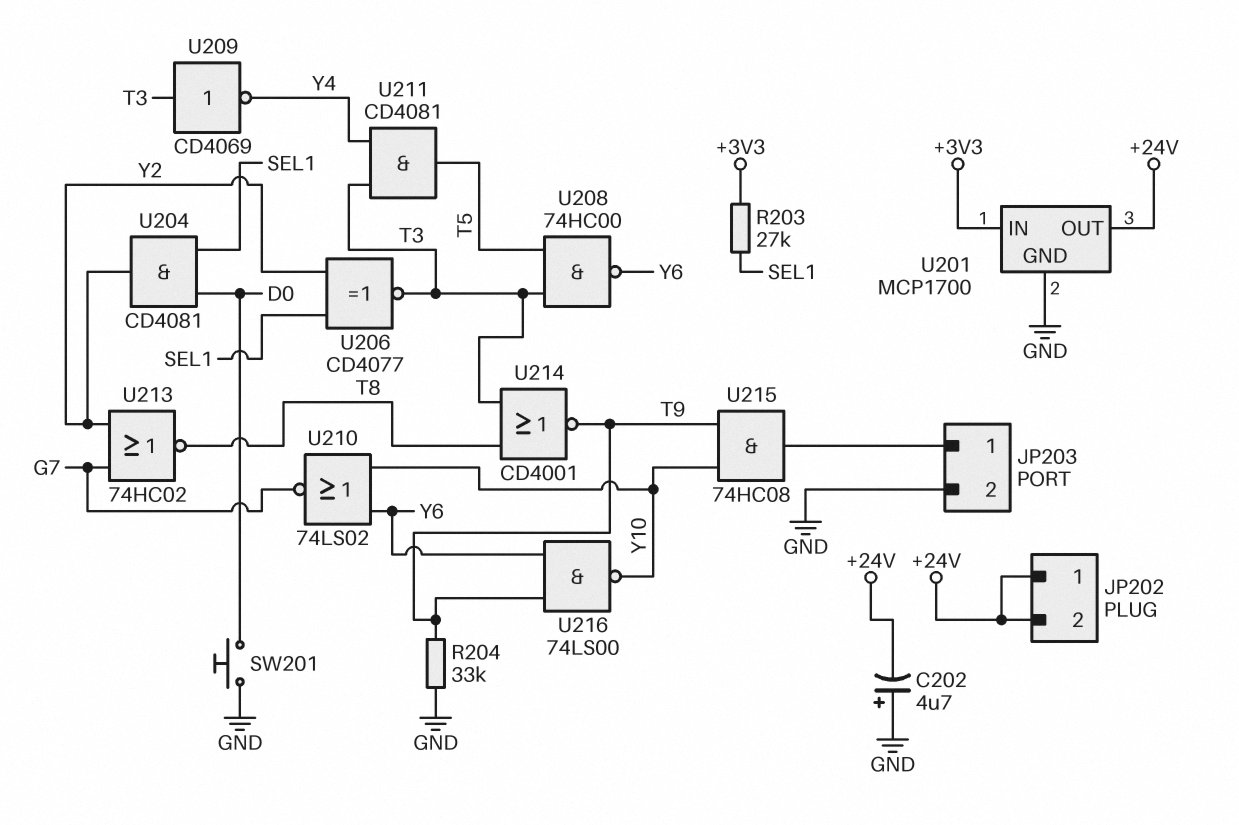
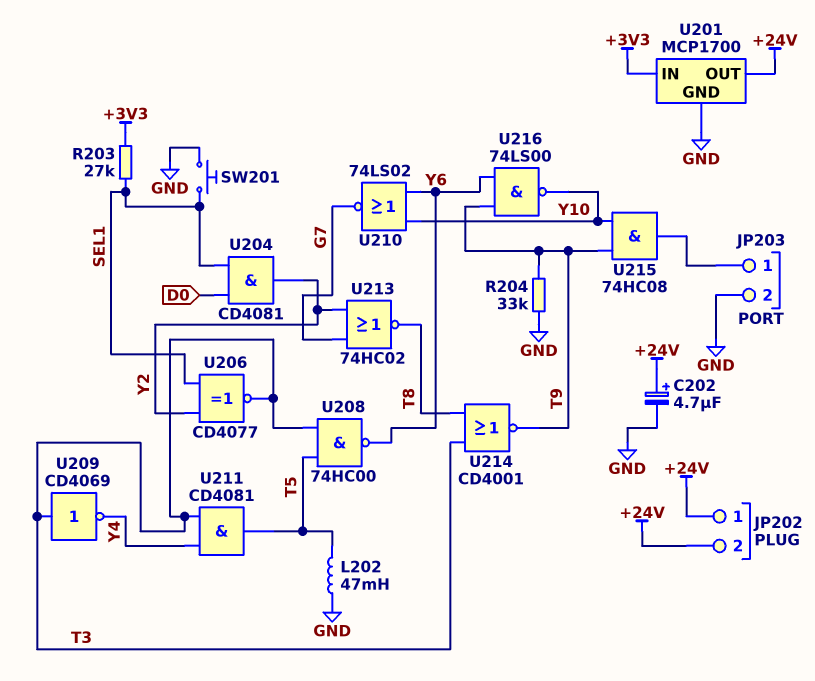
C202: 4.7uF (plus GND, minus +24V) -> 4.7uF (plus +24V, minus GND)
L202: none -> 47mH (GND, T5)
SW201: button (D0, GND) -> button (GND, SEL1)

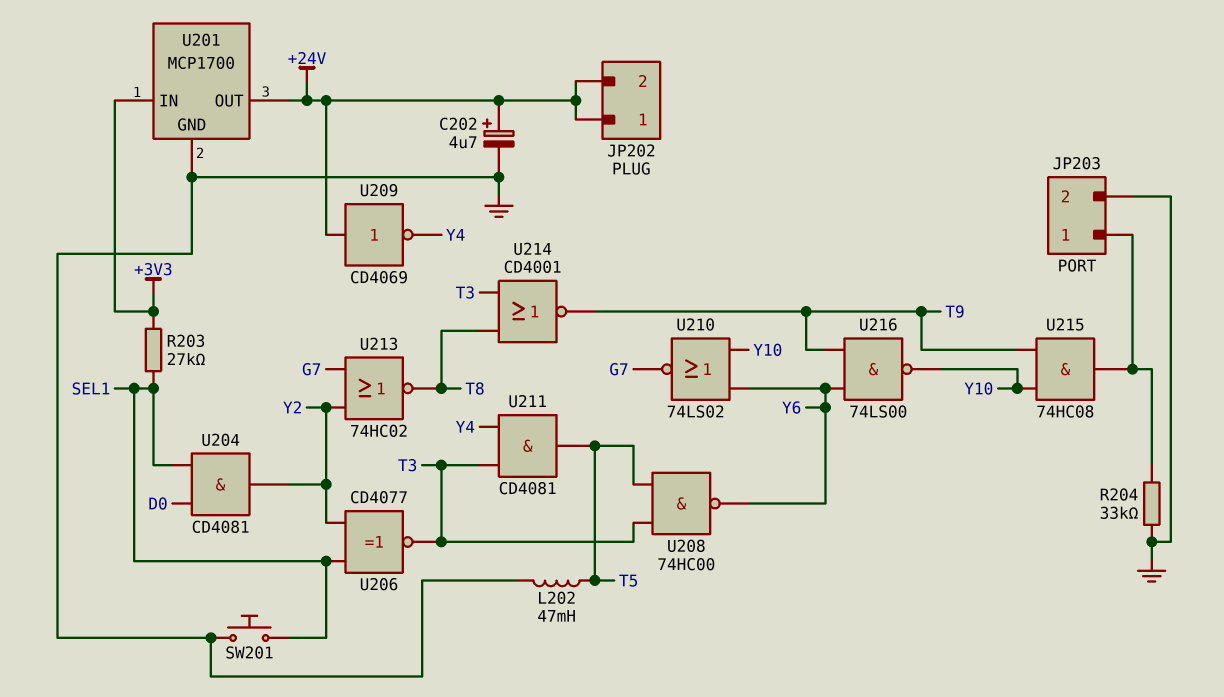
R204: 33k (GND, T9) -> 33k (GND, JP203/1)
U209: NOT CD4069 (in T3, out Y4) -> NOT CD4069 (in +24V, out Y4)

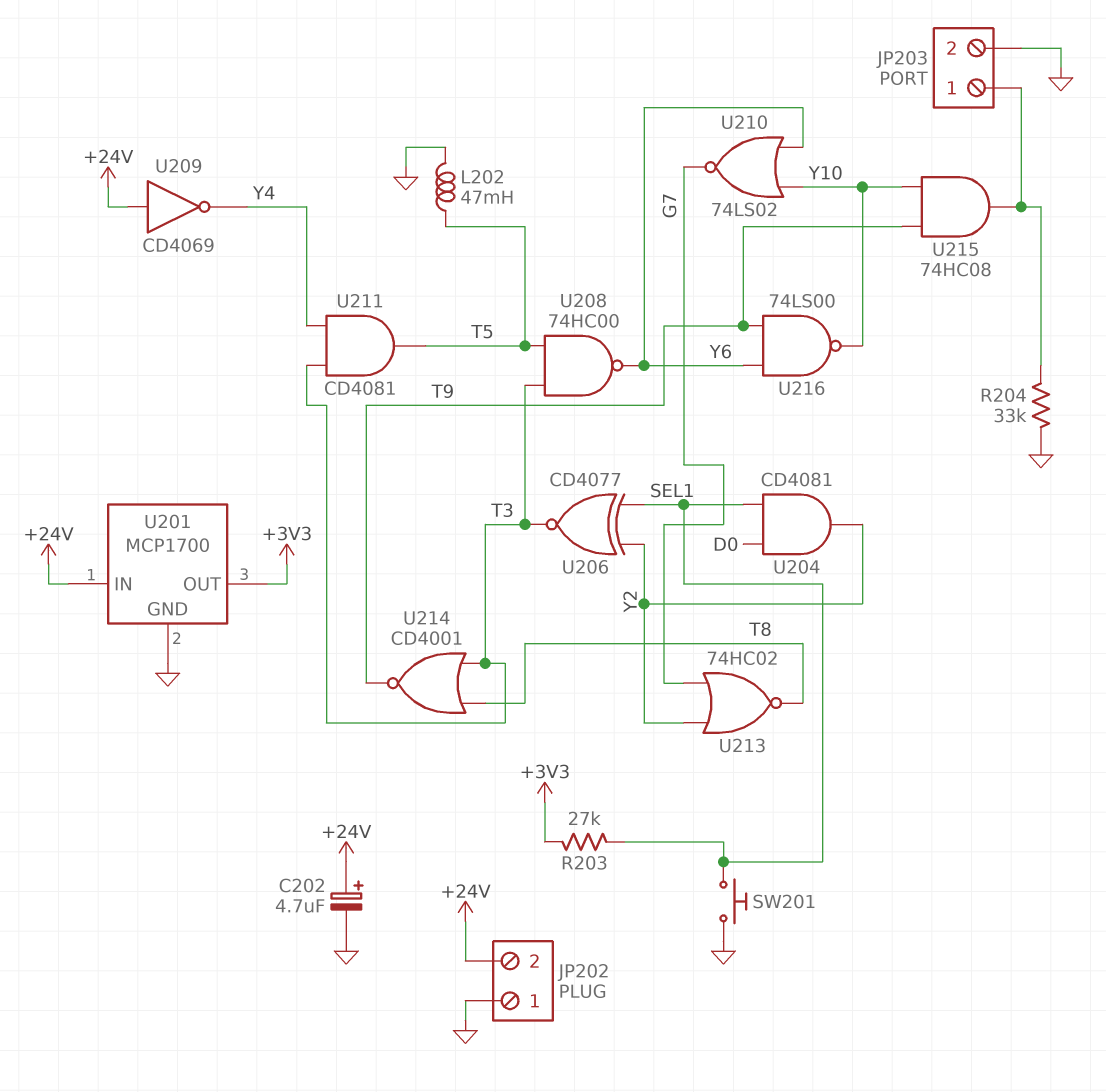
JP202 pin 1: +24V -> GND
U201 pin IN: +3V3 -> +24V
U201 pin OUT: +24V -> +3V3

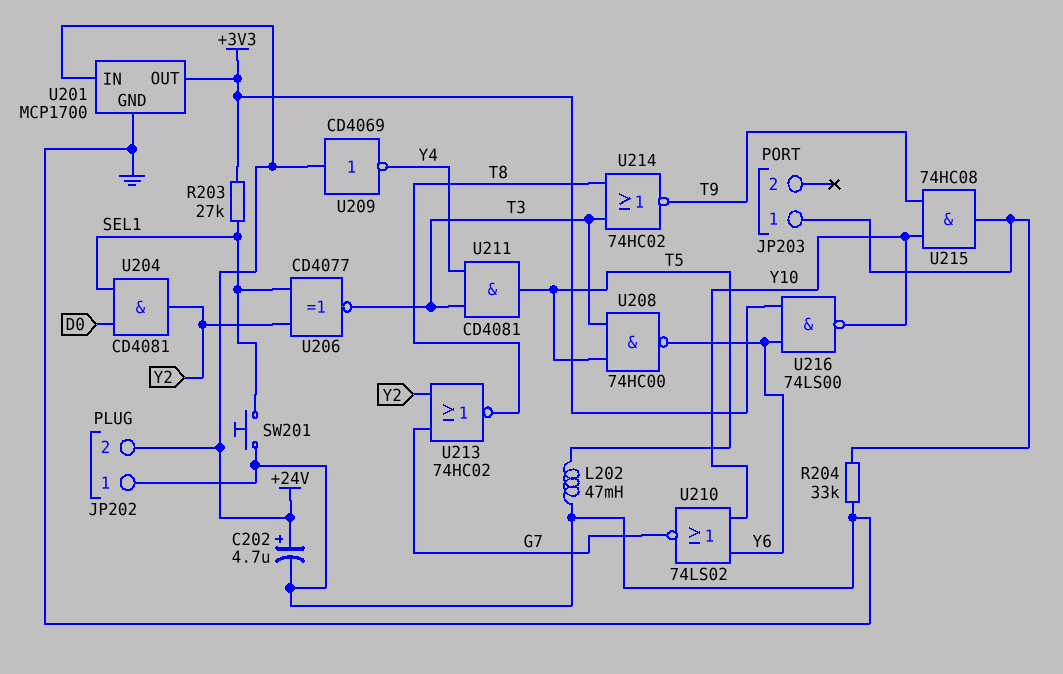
JP203 pin 2: GND -> none
U214: NOR CD4001 (in T3, in T8, out T9) -> NOR 74HC02 (in T3, in T8, out T9)
U216: NAND 74LS00 (in T9, in Y6, out Y10) -> NAND 74LS00 (in +3V3, in Y6, out Y10)

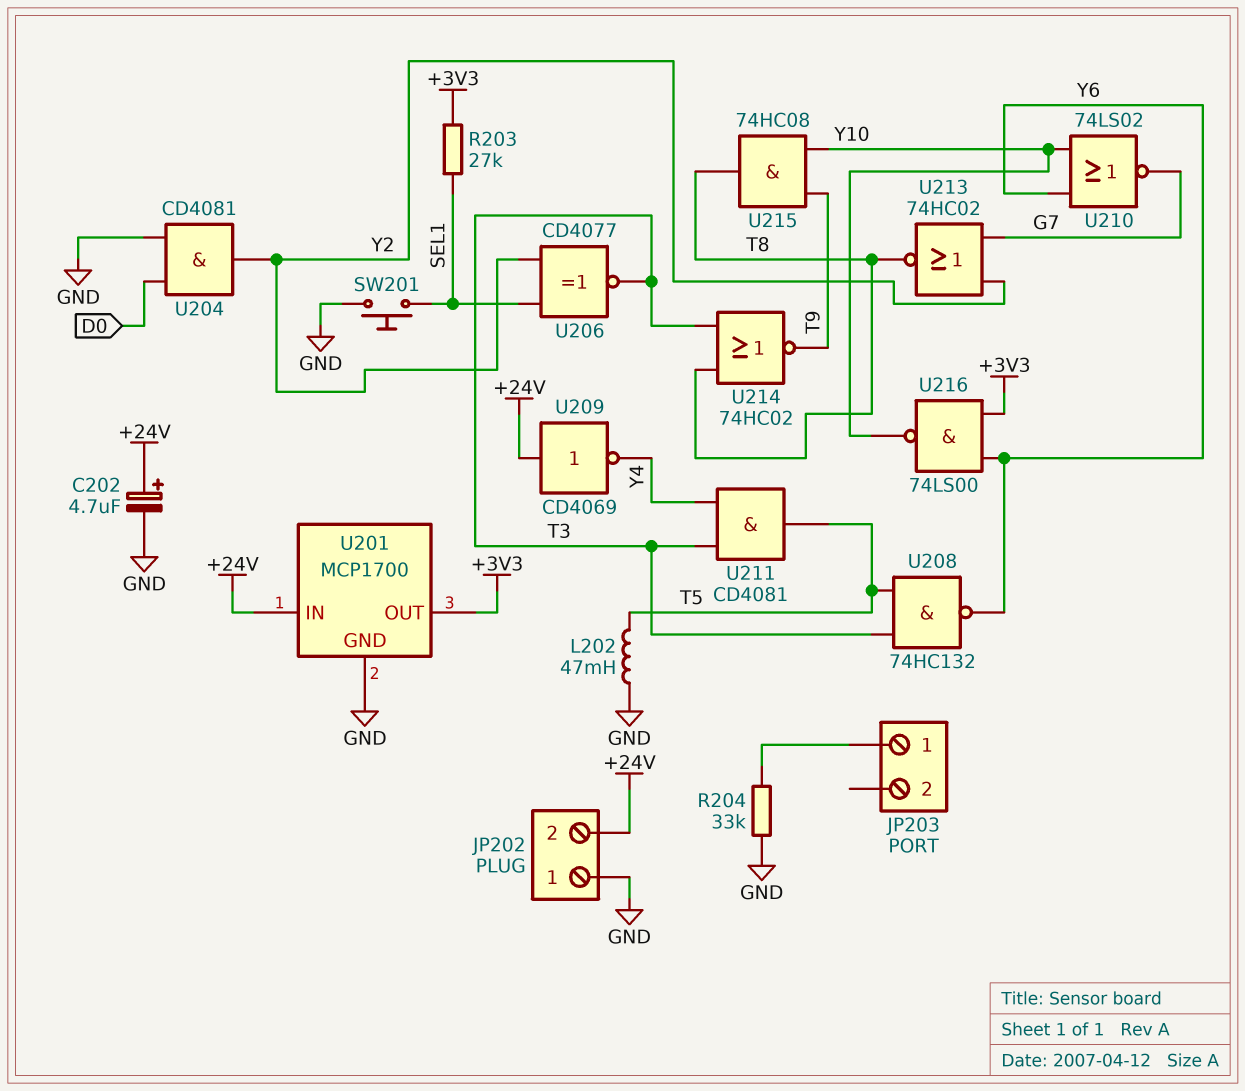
U204: AND CD4081 (in D0, in SEL1, out Y2) -> AND CD4081 (in D0, in GND, out Y2)
U208: NAND 74HC00 (in T3, in T5, out Y6) -> NAND 74HC132 (in T3, in T5, out Y6)
U215: AND 74HC08 (in T9, in Y10, out JP203/1) -> AND 74HC08 (in T9, in Y10, out T8)

